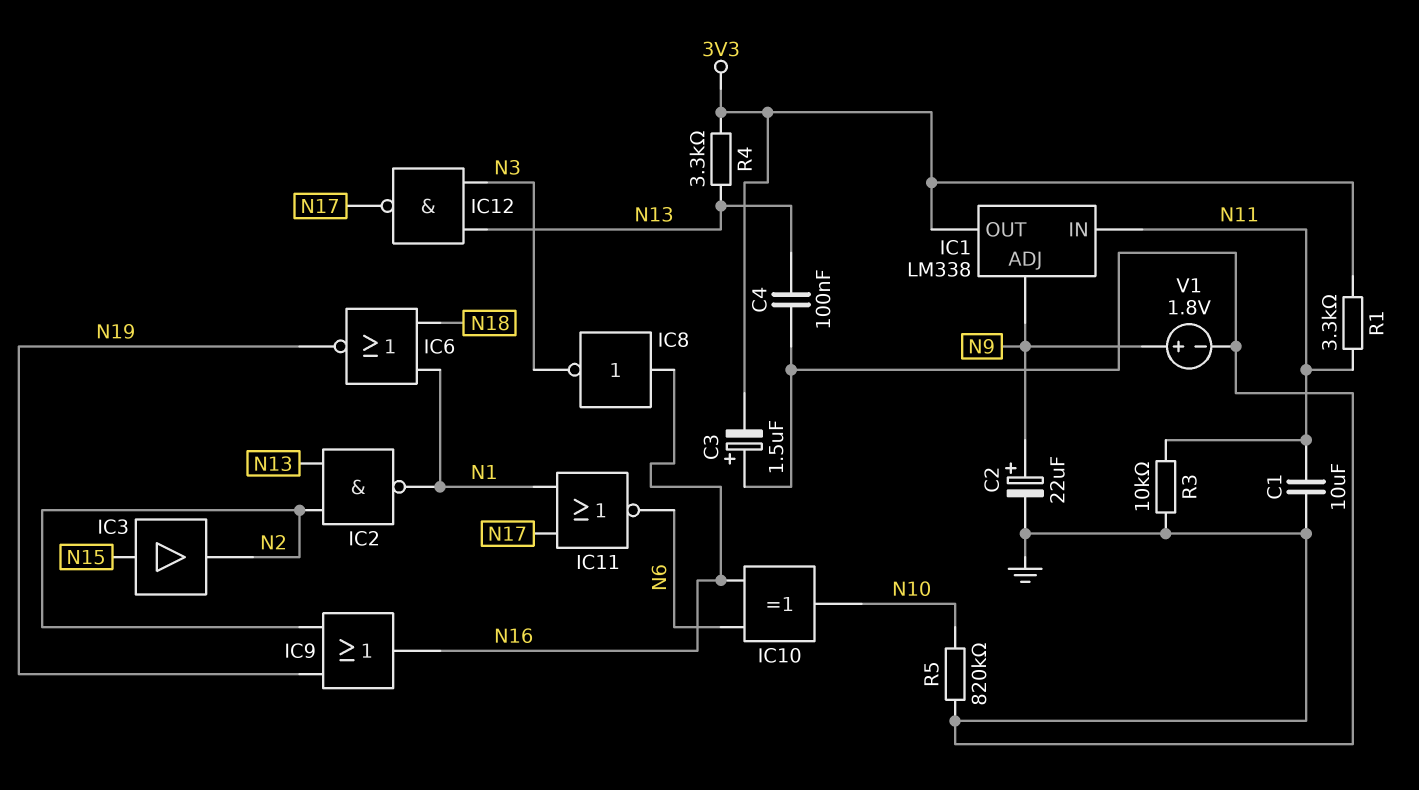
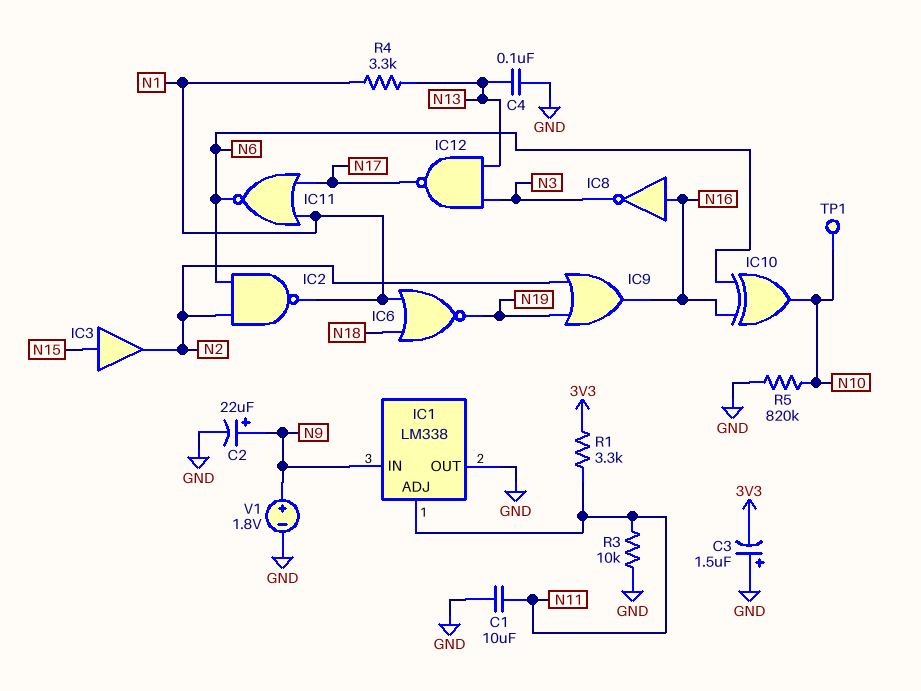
IC1 pin ADJ: N9 -> N11
IC1 pin IN: N11 -> N9
IC1 pin OUT: 3V3 -> GND
IC2: NAND (in N2, in N13, out N1) -> NAND (in N2, in N6, out N1)
R4: 3.3k (3V3, N13) -> 3.3k (N1, N13)
TP1: none -> test point (N10)

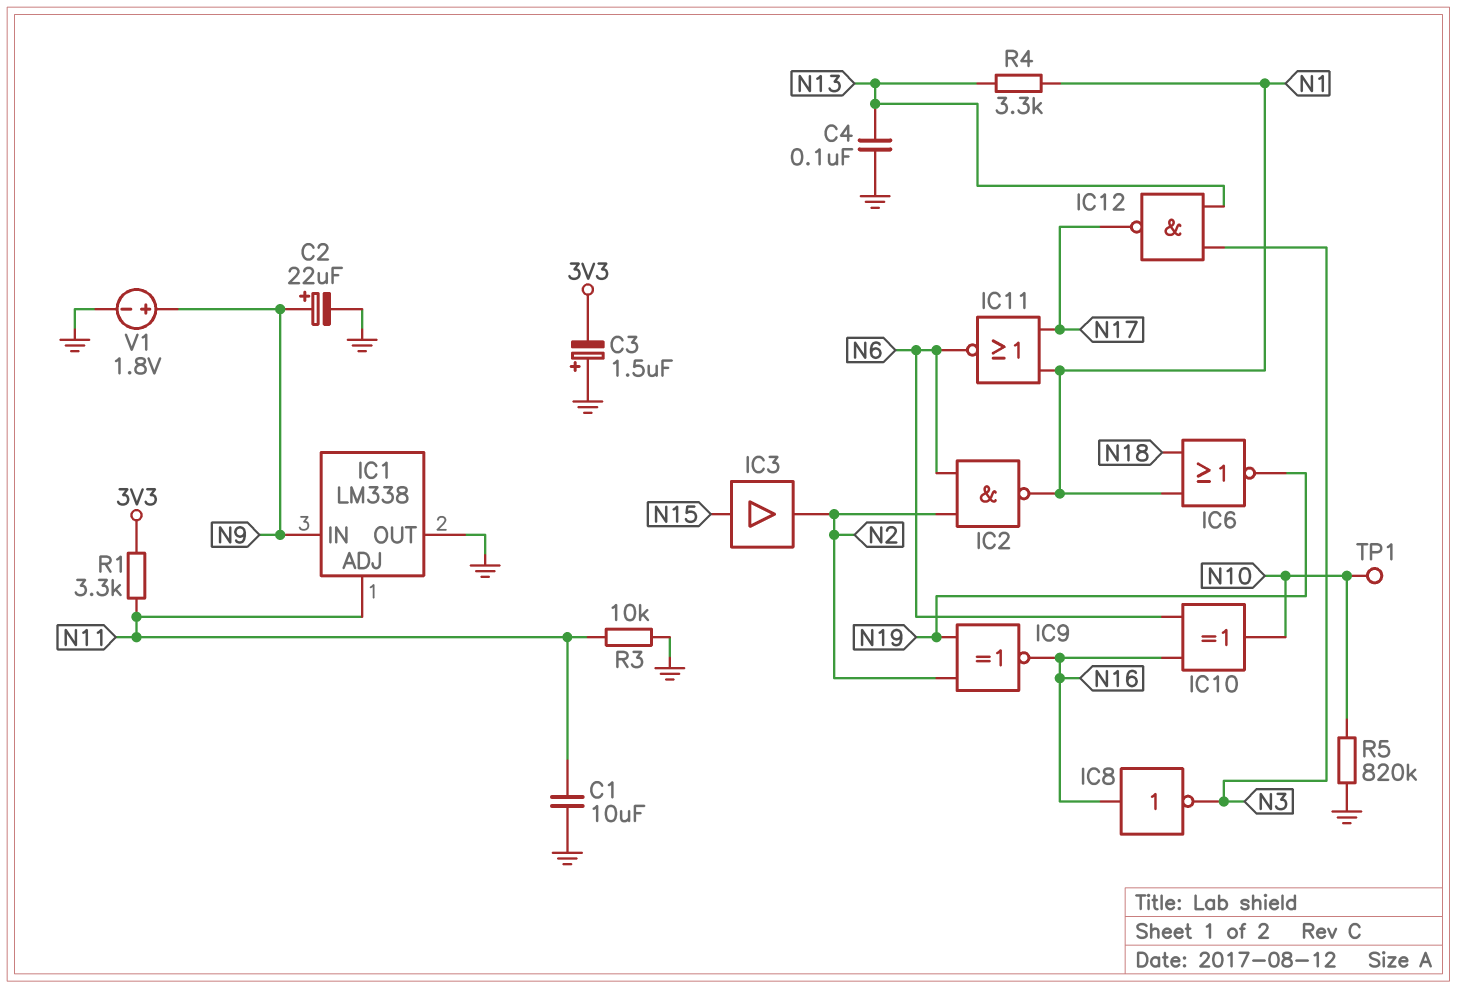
IC9: OR (in N2, in N19, out N16) -> XNOR (in N2, in N19, out N16)

